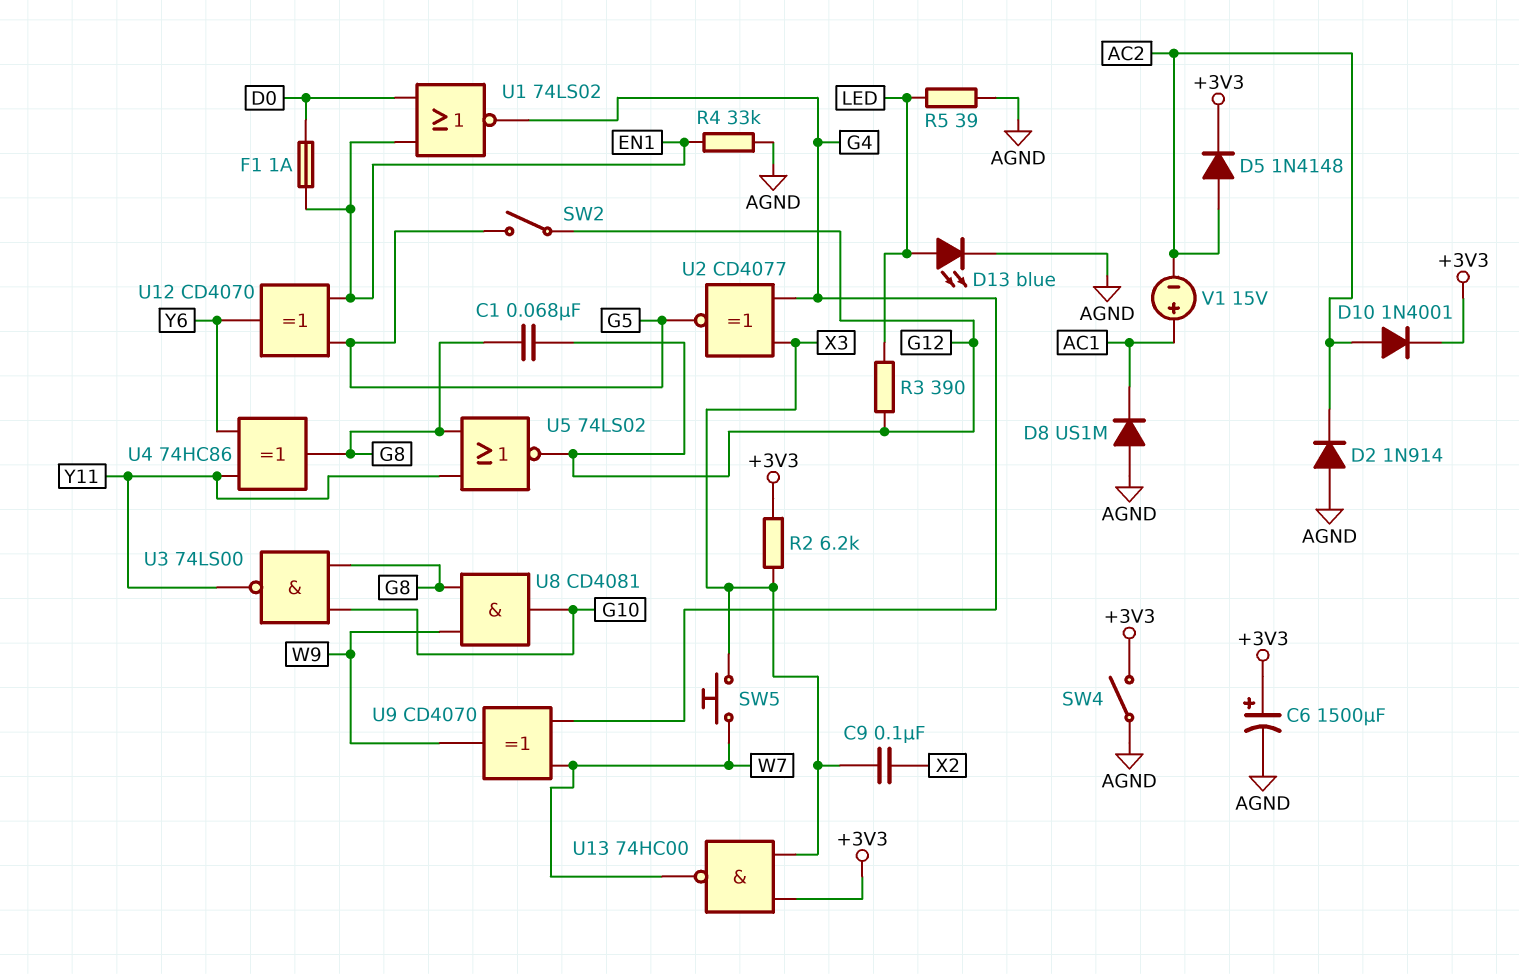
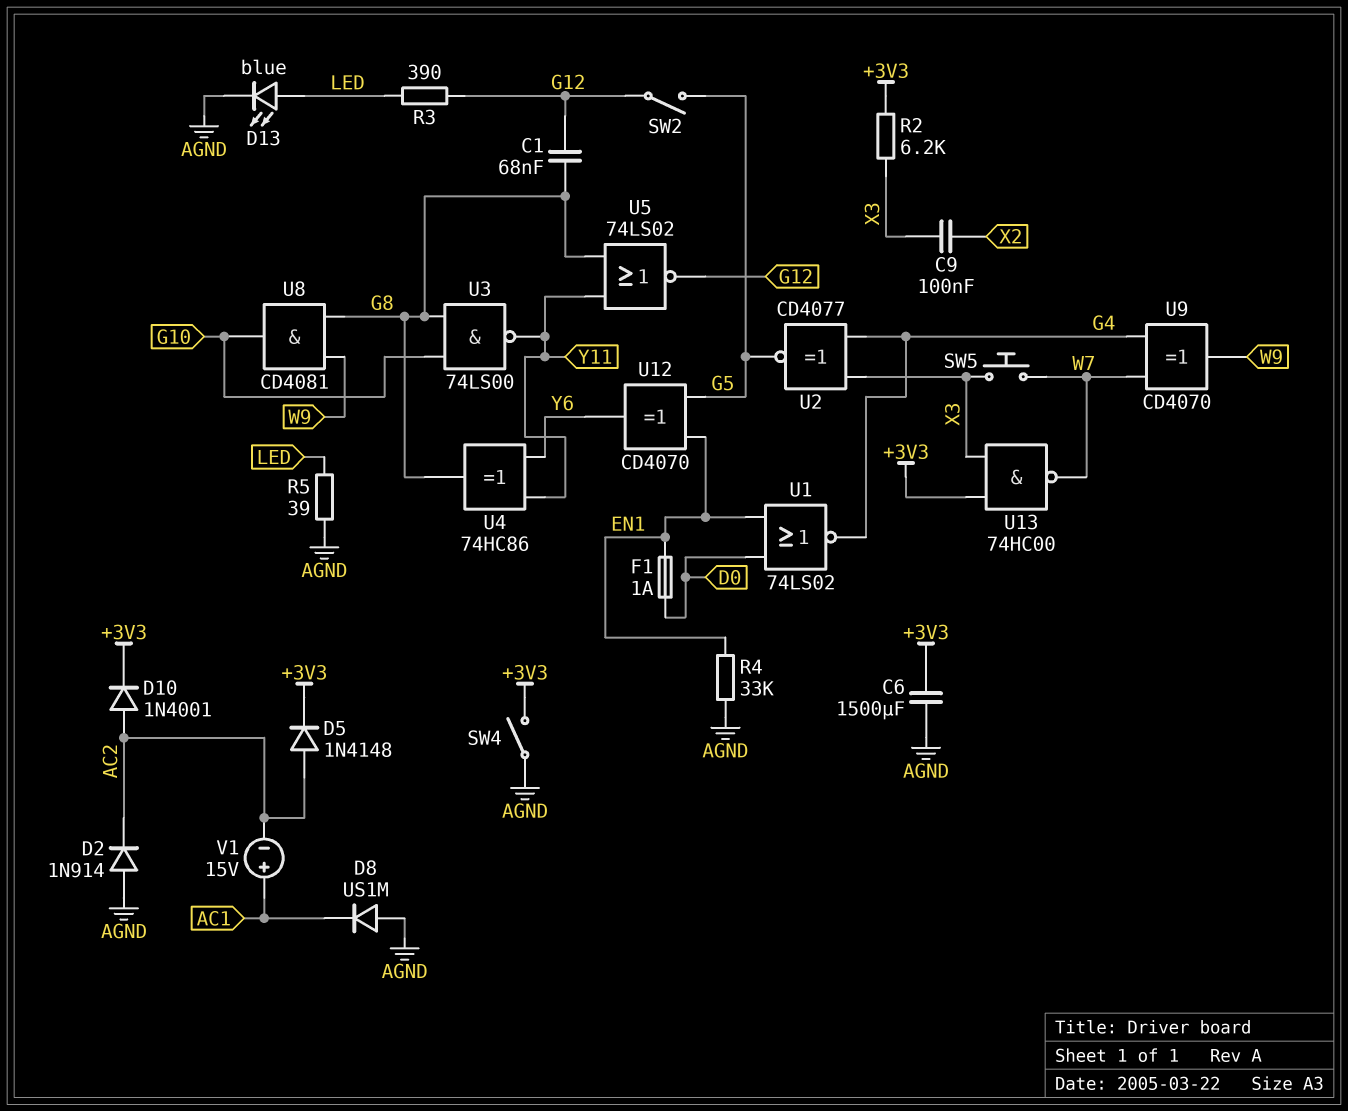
C6: 1500uF (plus +3V3, minus AGND) -> 1500uF (+3V3, AGND)

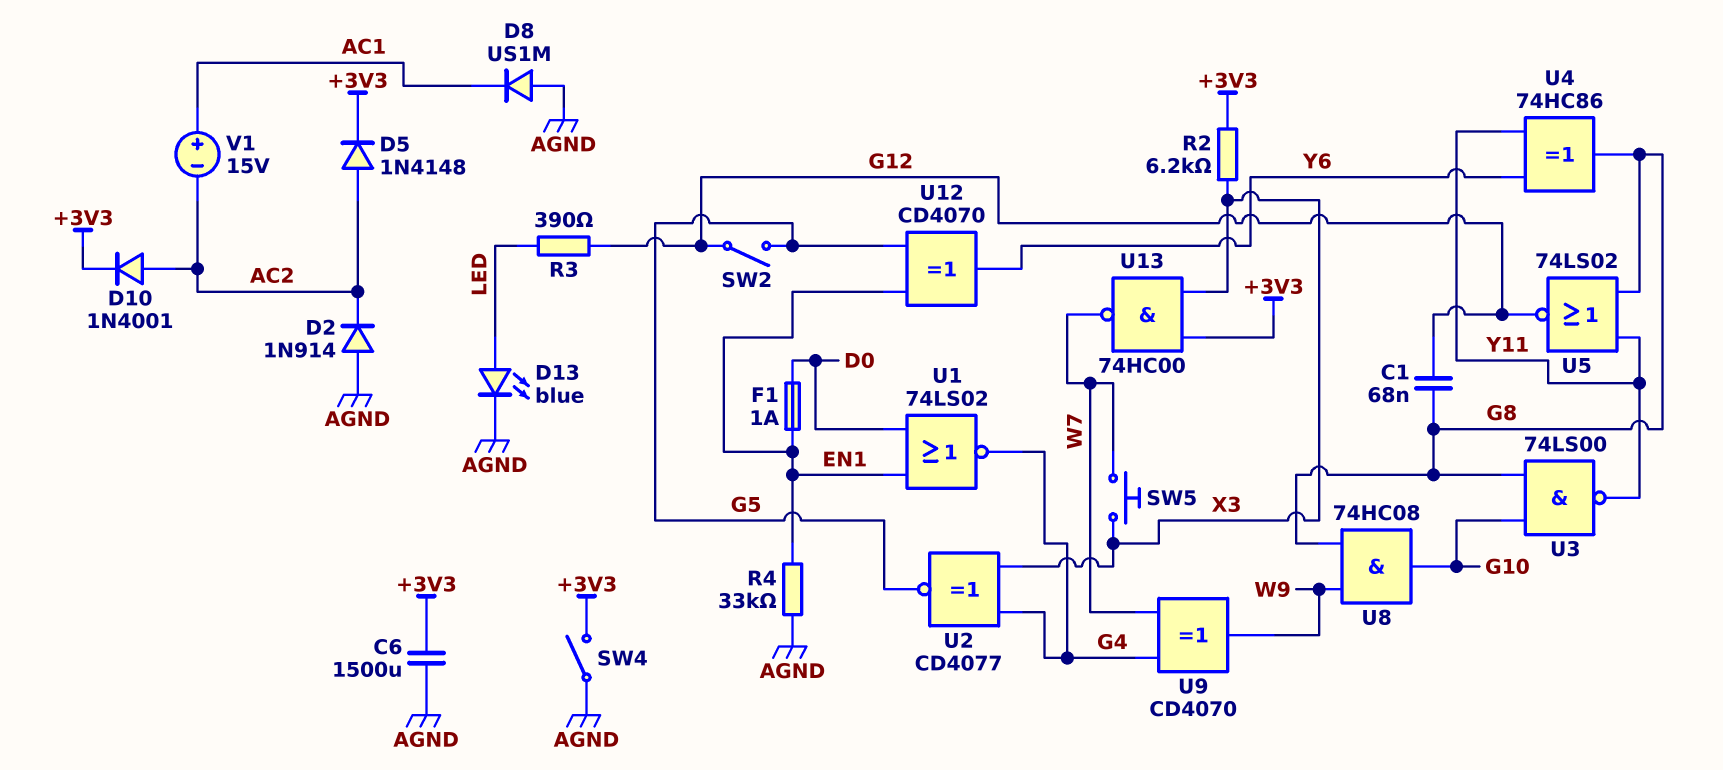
C9: 100nF (X2, X3) -> none
R5: 39 (AGND, LED) -> none
U8: AND CD4081 (in G8, in W9, out G10) -> AND 74HC08 (in G8, in W9, out G10)

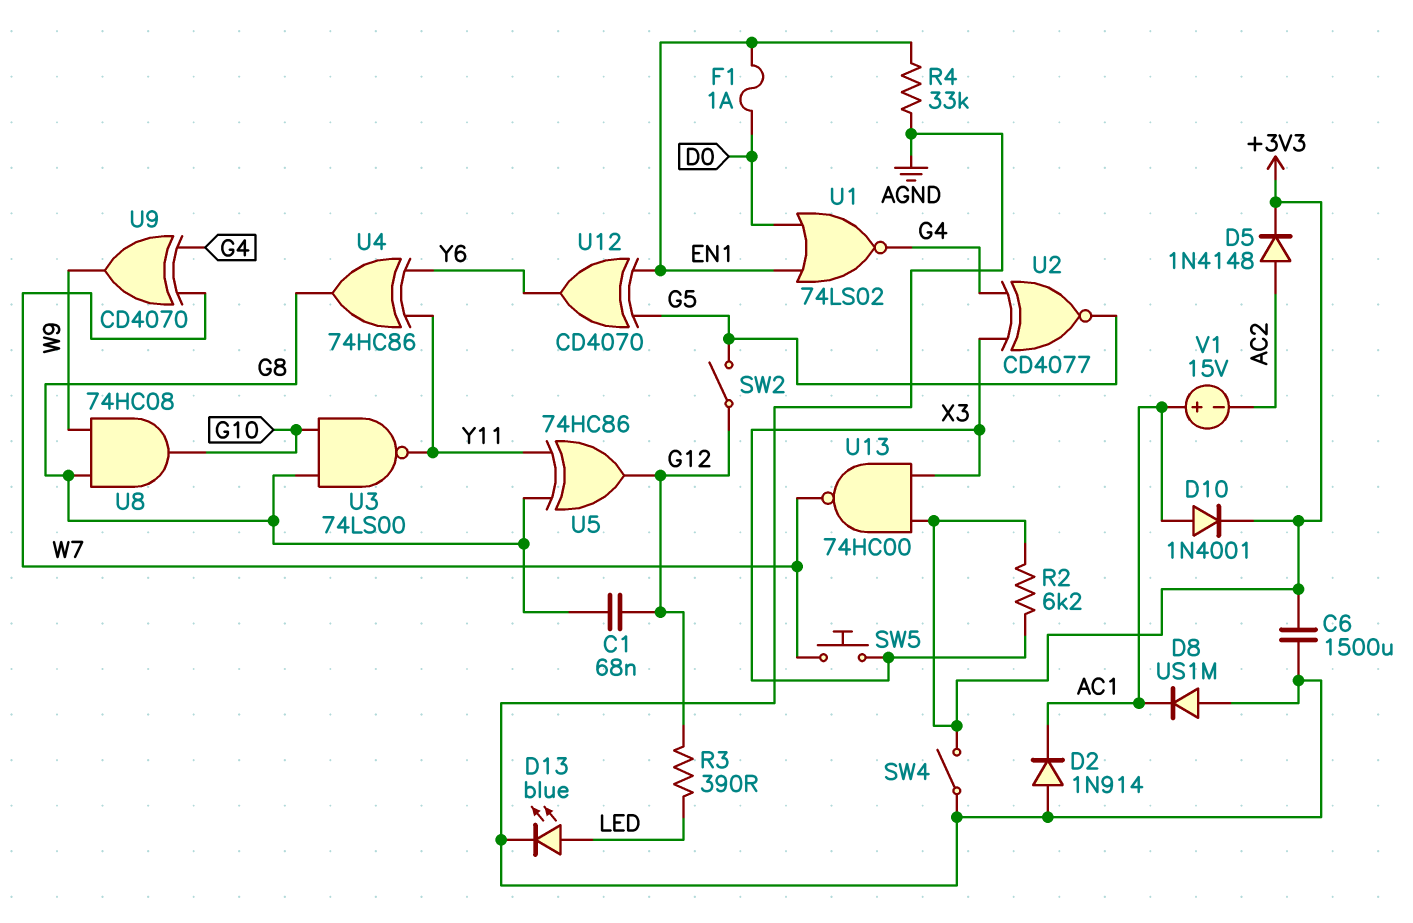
D2: diode 1N914 (A AGND, K AC2) -> diode 1N914 (A AGND, K AC1)
D10: diode 1N4001 (A AC2, K +3V3) -> diode 1N4001 (A AC1, K +3V3)
U5: NOR 74LS02 (in G8, in Y11, out G12) -> XOR 74HC86 (in G8, in Y11, out G12)

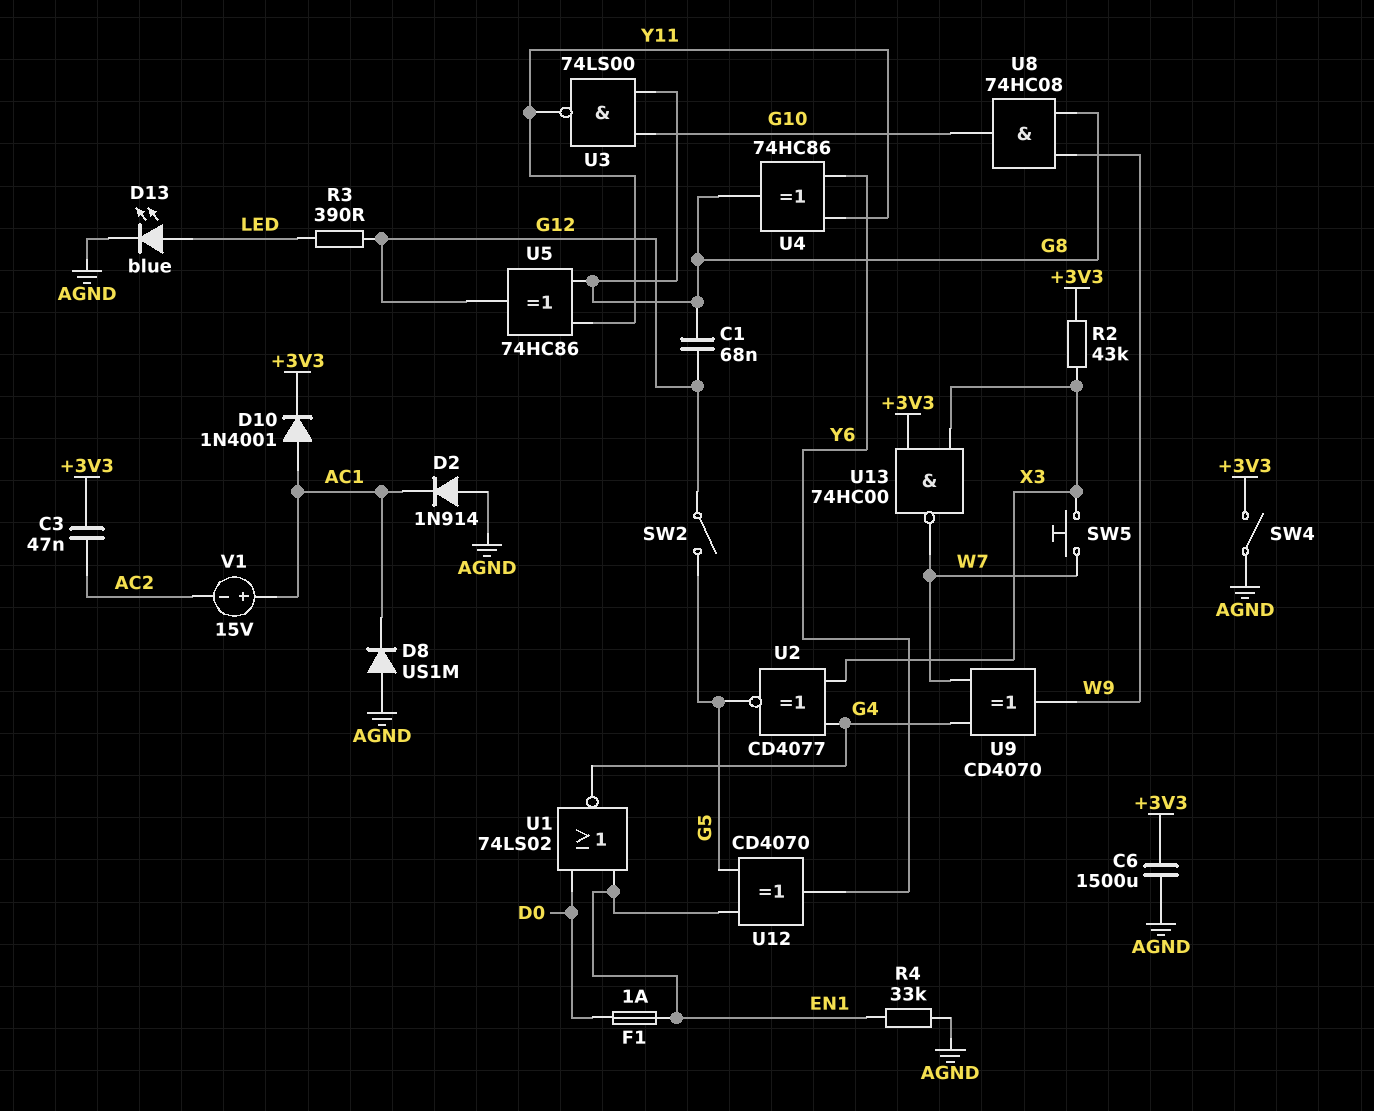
C3: none -> 47nF (+3V3, AC2)
D5: diode 1N4148 (A AC2, K +3V3) -> none
R2: 6.2k (+3V3, X3) -> 43k (+3V3, X3)

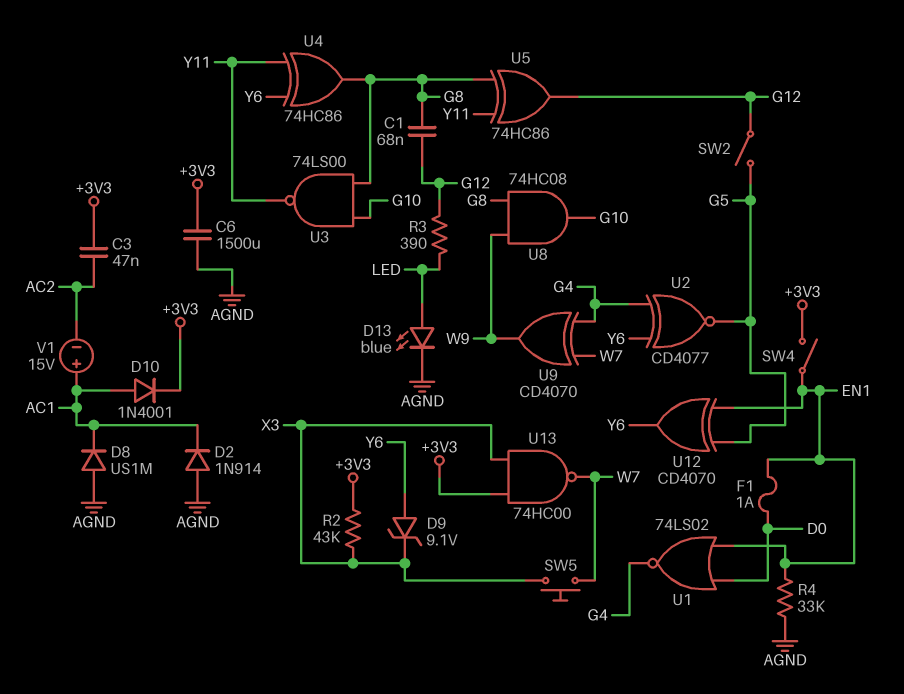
D9: none -> zener 9.1V (A Y6, K X3)
SW4: switch (+3V3, AGND) -> switch (+3V3, EN1)
U2: XNOR CD4077 (in G4, in X3, out G5) -> XNOR CD4077 (in G4, in Y6, out G5)

